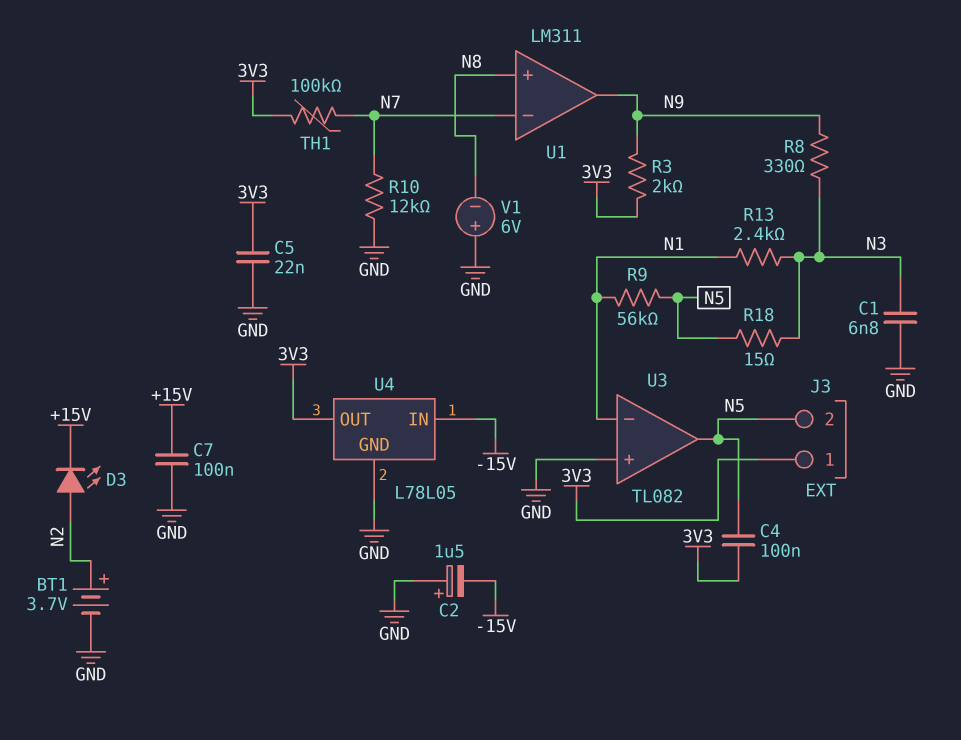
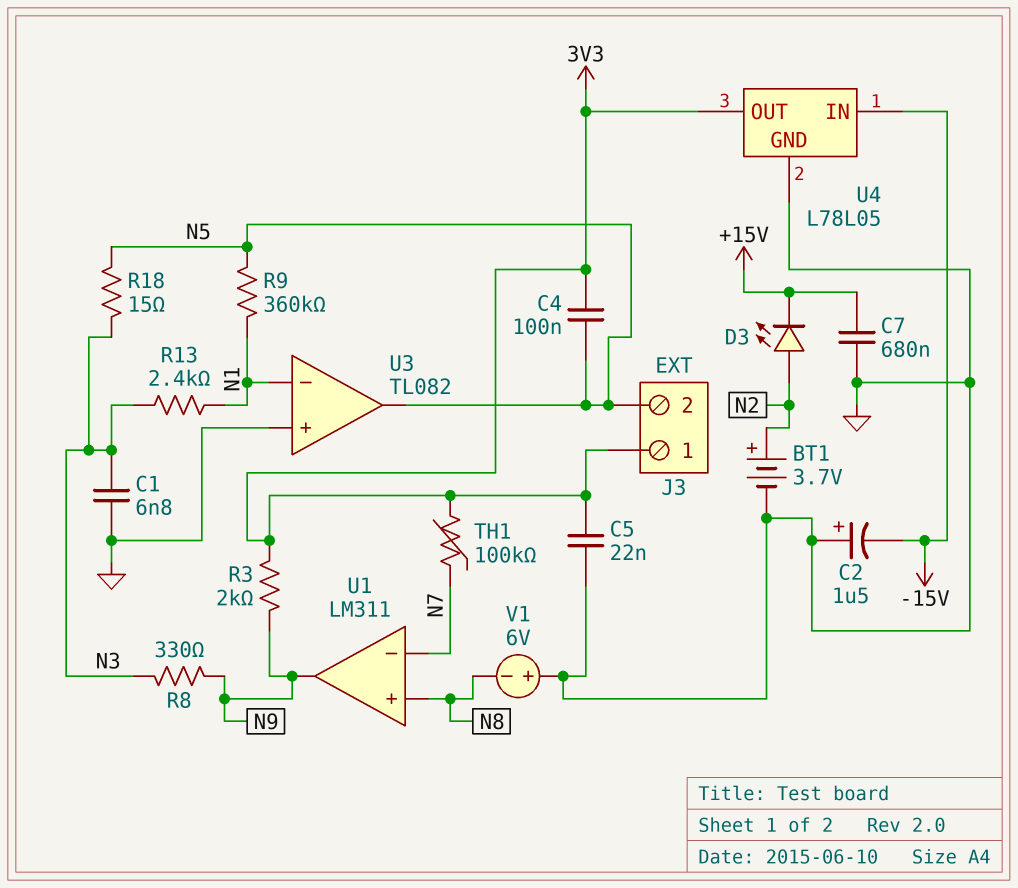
C7: 100nF (+15V, GND) -> 680nF (+15V, GND)
R9: 56k (N1, N5) -> 360k (N1, N5)
R10: 12k (GND, N7) -> none

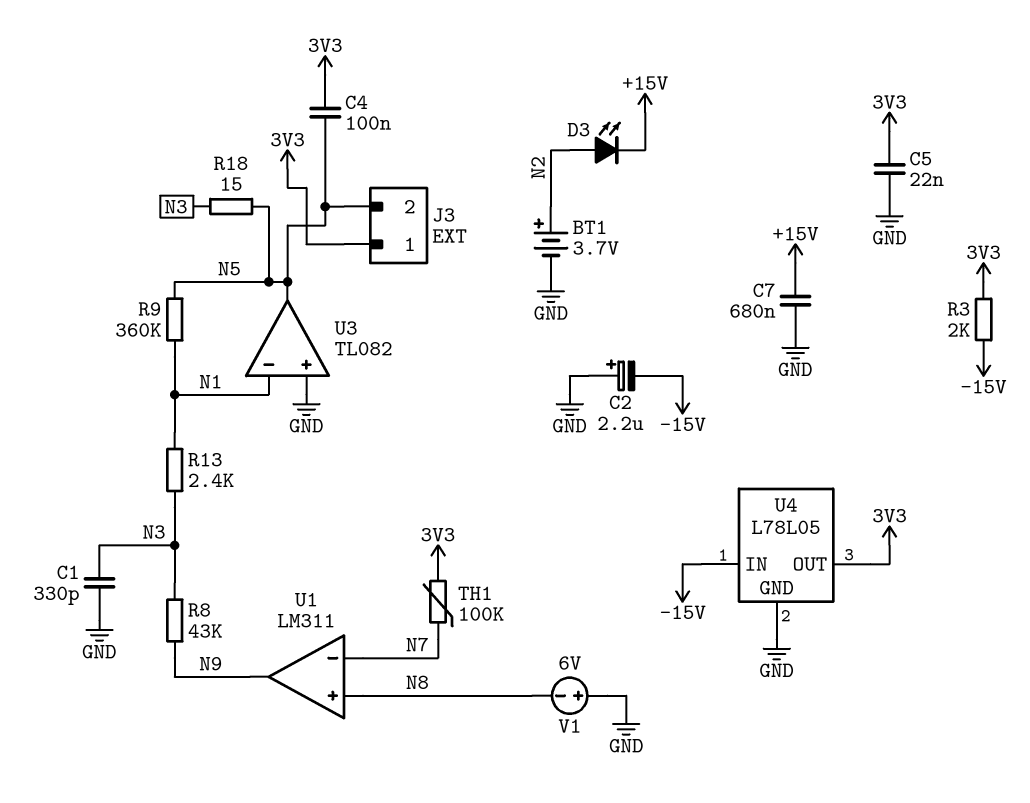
C1: 6.8nF (GND, N3) -> 330pF (GND, N3)
C2: 1.5uF (plus GND, minus -15V) -> 2.2uF (plus GND, minus -15V)
R3: 2k (3V3, N9) -> 2k (-15V, 3V3)
R8: 330 (N3, N9) -> 43k (N3, N9)

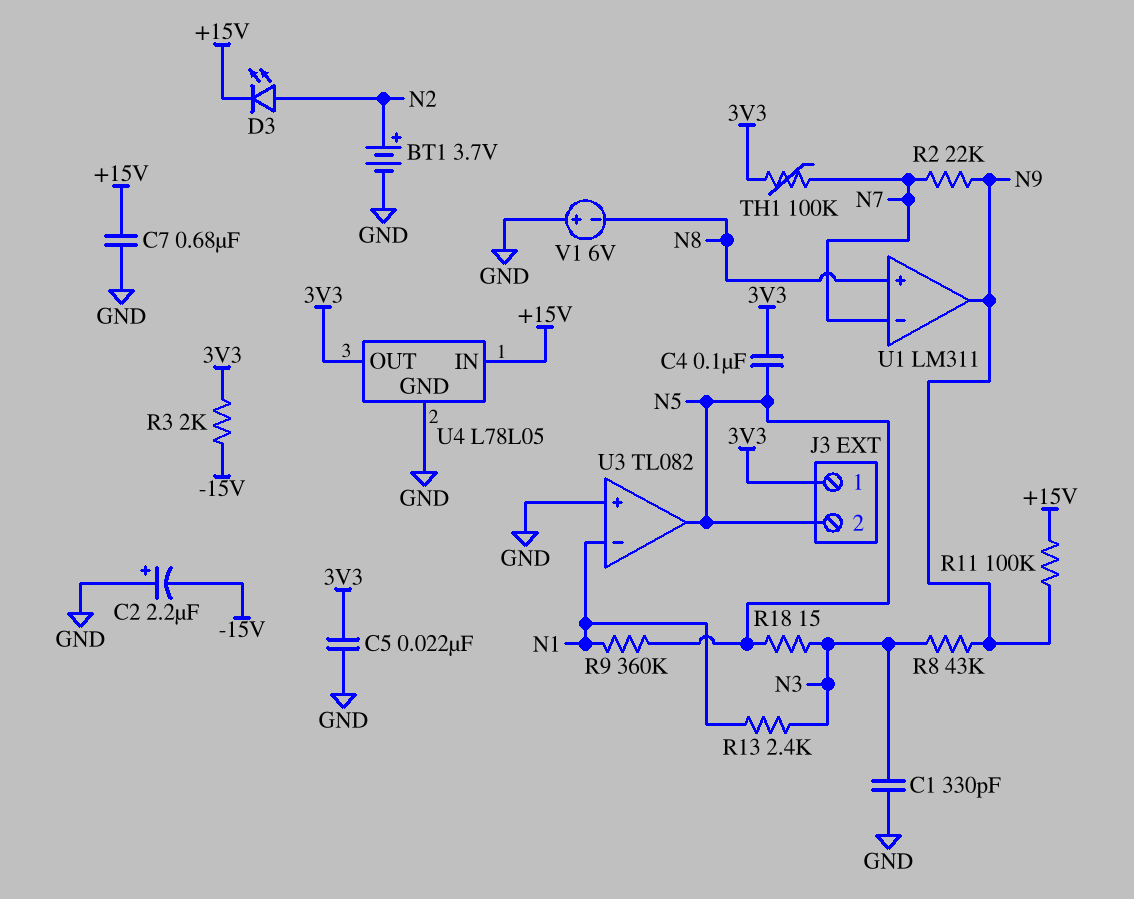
R2: none -> 22k (N7, N9)
R11: none -> 100k (+15V, N9)
U4 pin IN: -15V -> +15V

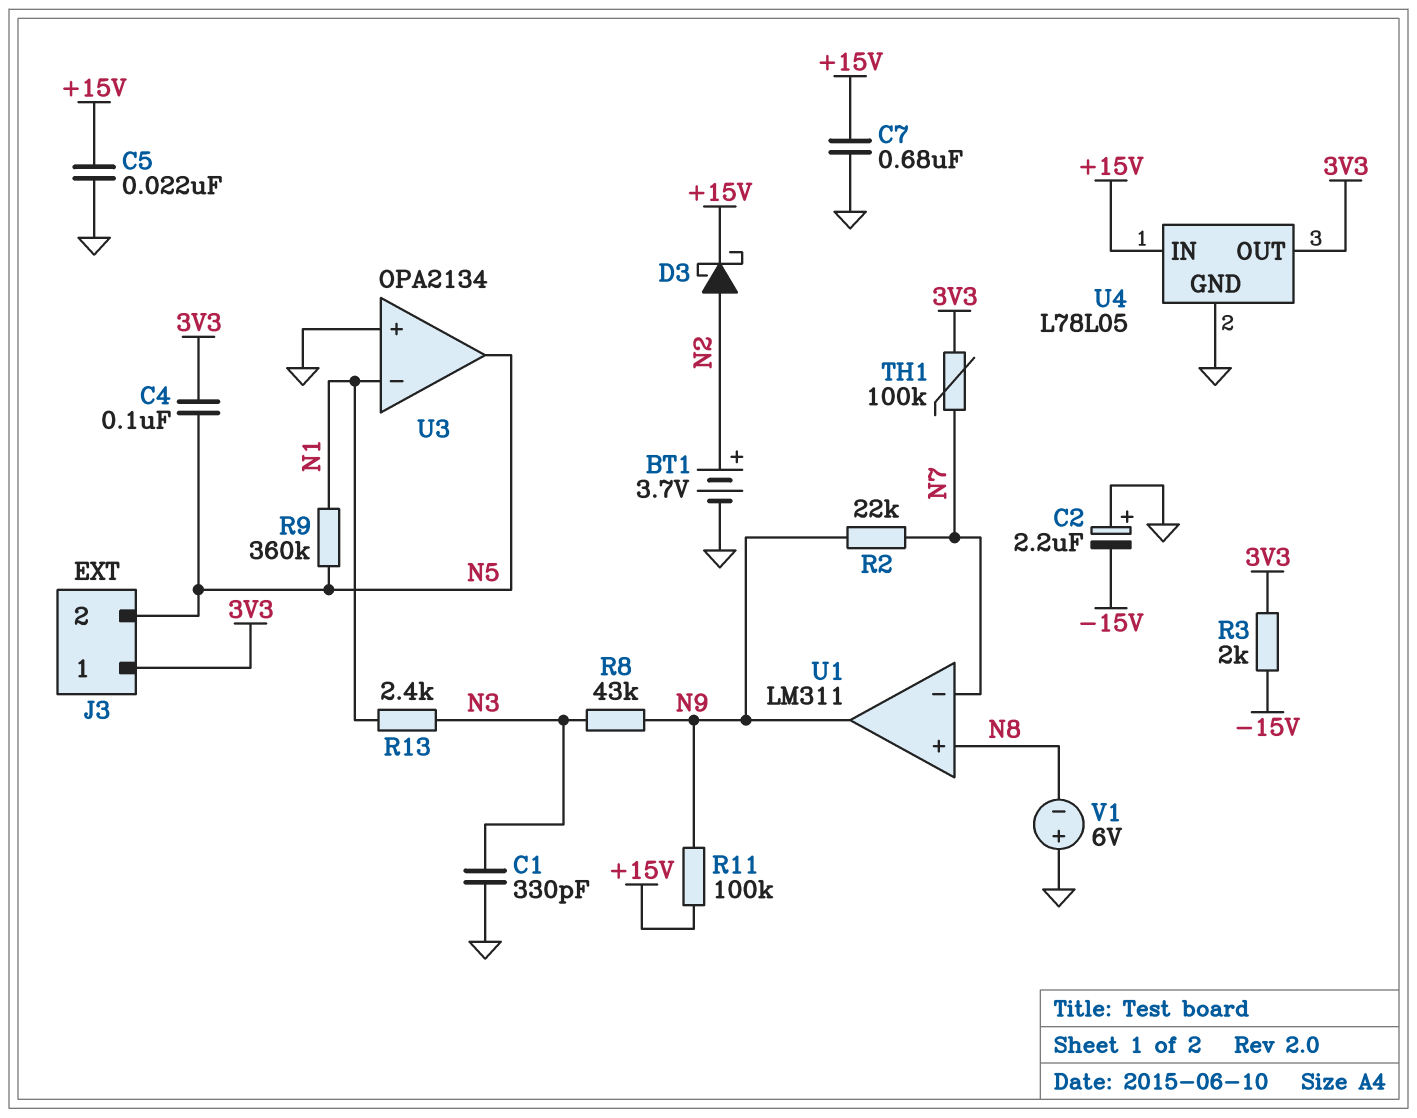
C5: 22nF (3V3, GND) -> 22nF (+15V, GND)
D3: LED (A N2, K +15V) -> schottky (A N2, K +15V)
R18: 15 (N3, N5) -> none
U3: TL082 -> OPA2134

